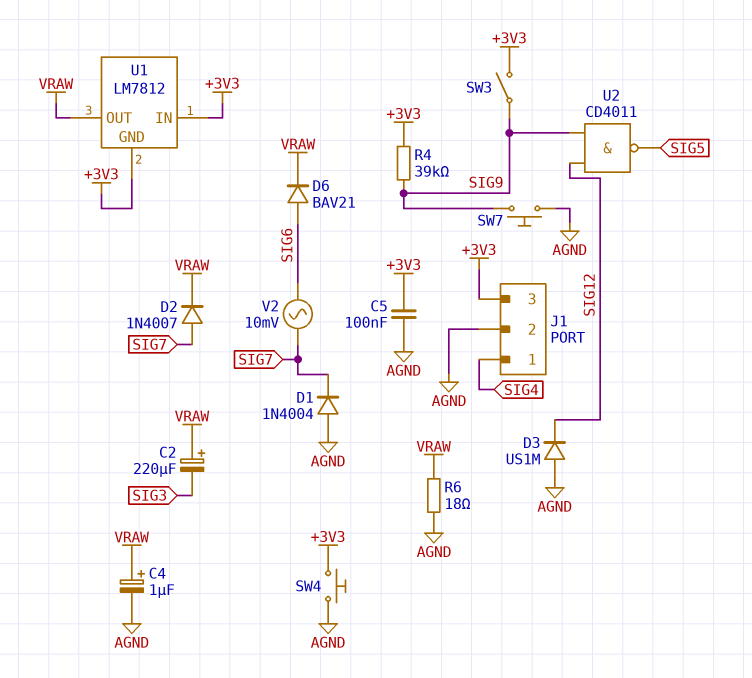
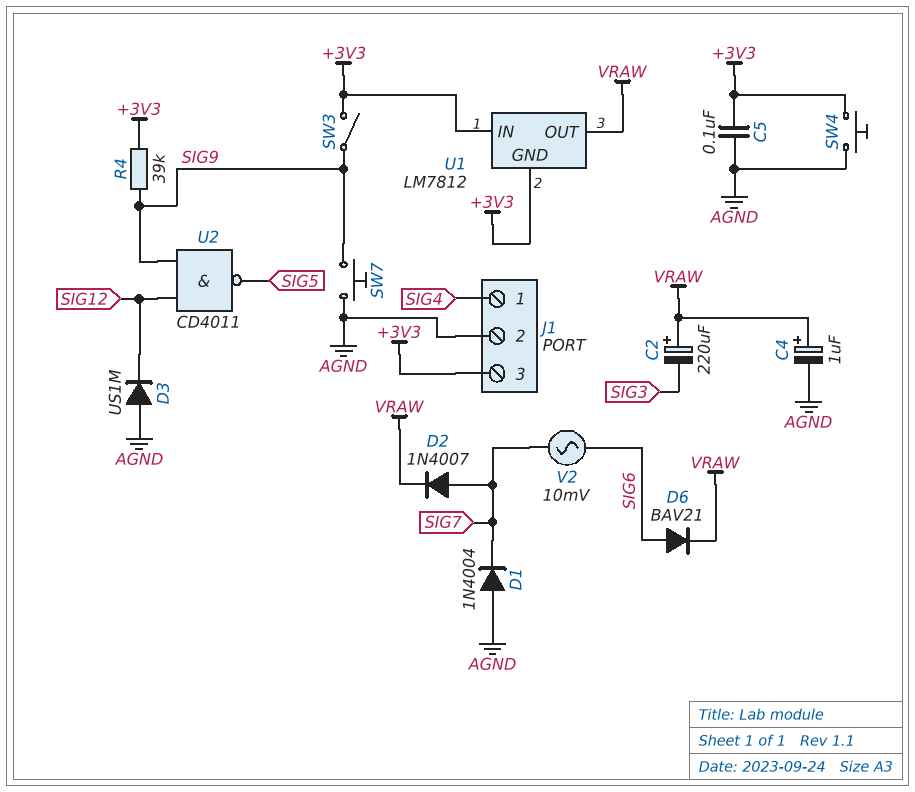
R6: 18 (AGND, VRAW) -> none

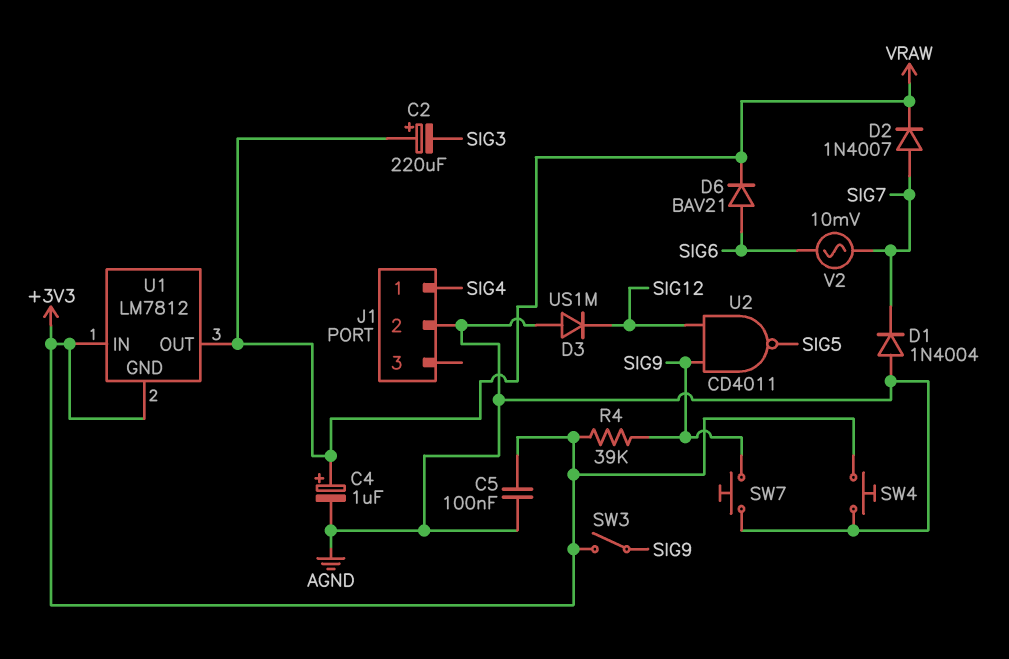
J1 pin 3: +3V3 -> none

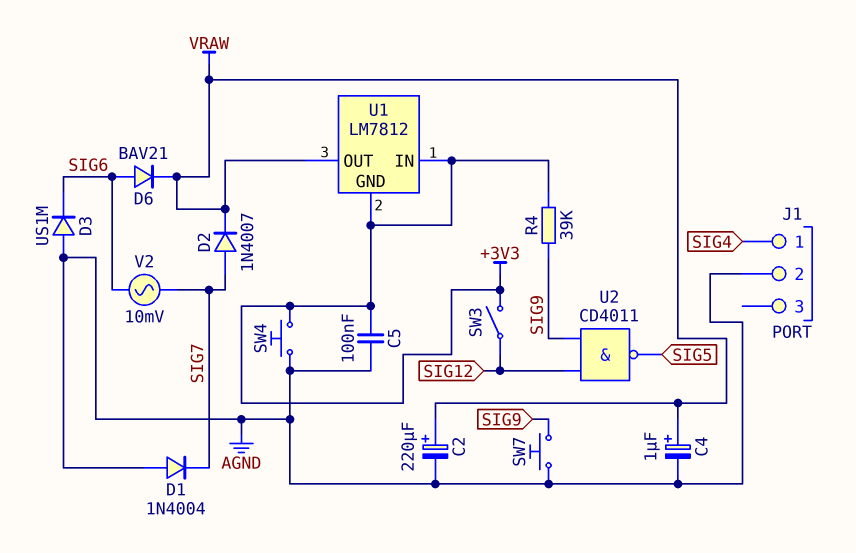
C2: 220uF (plus VRAW, minus SIG3) -> 220uF (plus VRAW, minus AGND)
D3: diode US1M (A AGND, K SIG12) -> diode US1M (A AGND, K SIG6)
SW3: switch (+3V3, SIG9) -> switch (+3V3, SIG12)

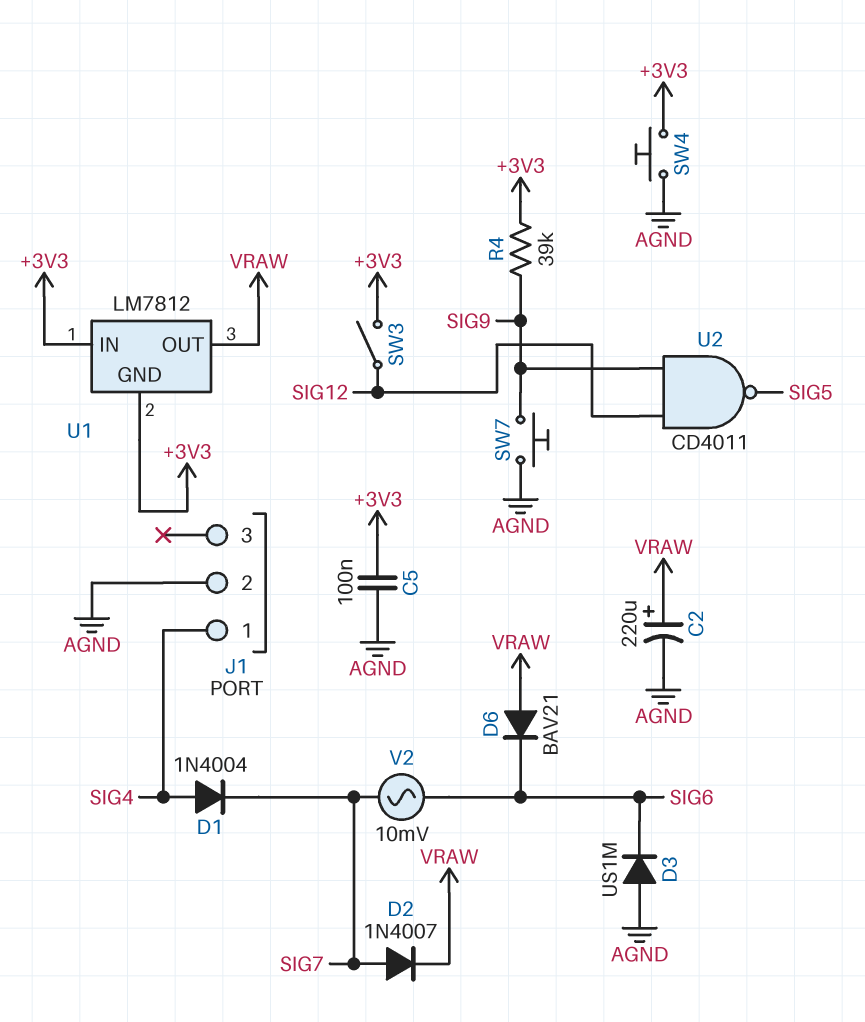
C4: 1uF (plus VRAW, minus AGND) -> none
D1: diode 1N4004 (A AGND, K SIG7) -> diode 1N4004 (A SIG4, K SIG7)
D6: diode BAV21 (A SIG6, K VRAW) -> diode BAV21 (A VRAW, K SIG6)

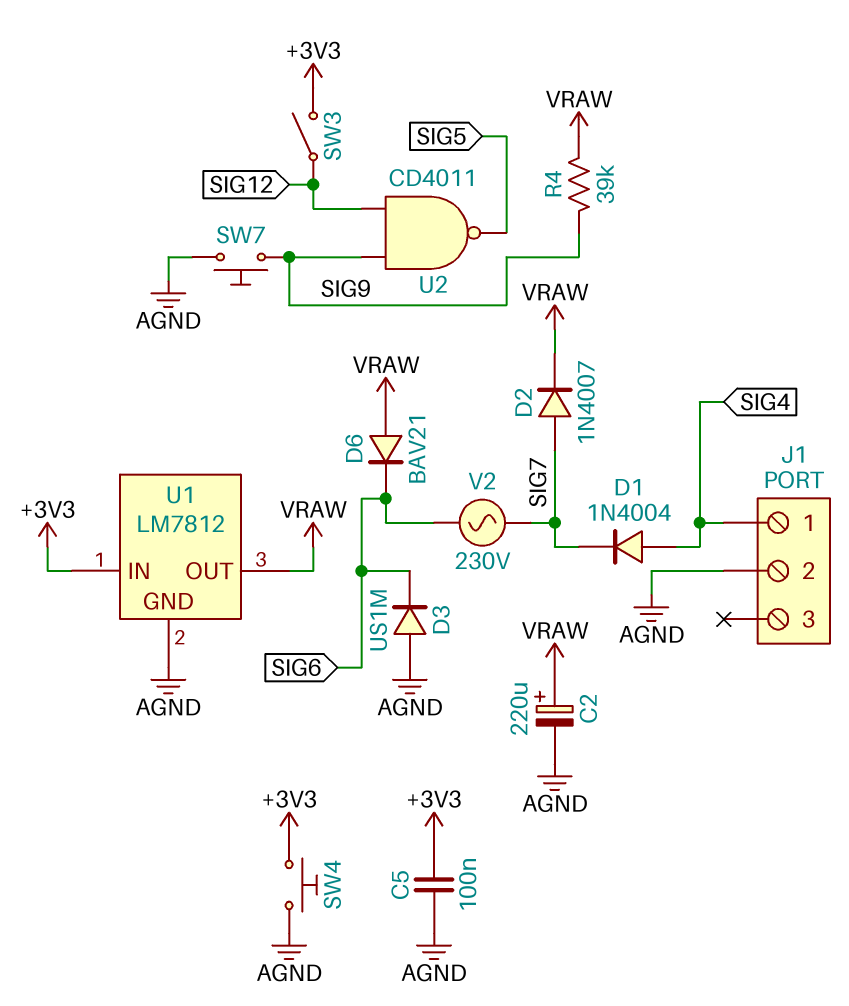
R4: 39k (+3V3, SIG9) -> 39k (SIG9, VRAW)
U1 pin GND: +3V3 -> AGND
V2: AC 10mV (SIG6, SIG7) -> AC 230V (SIG6, SIG7)

